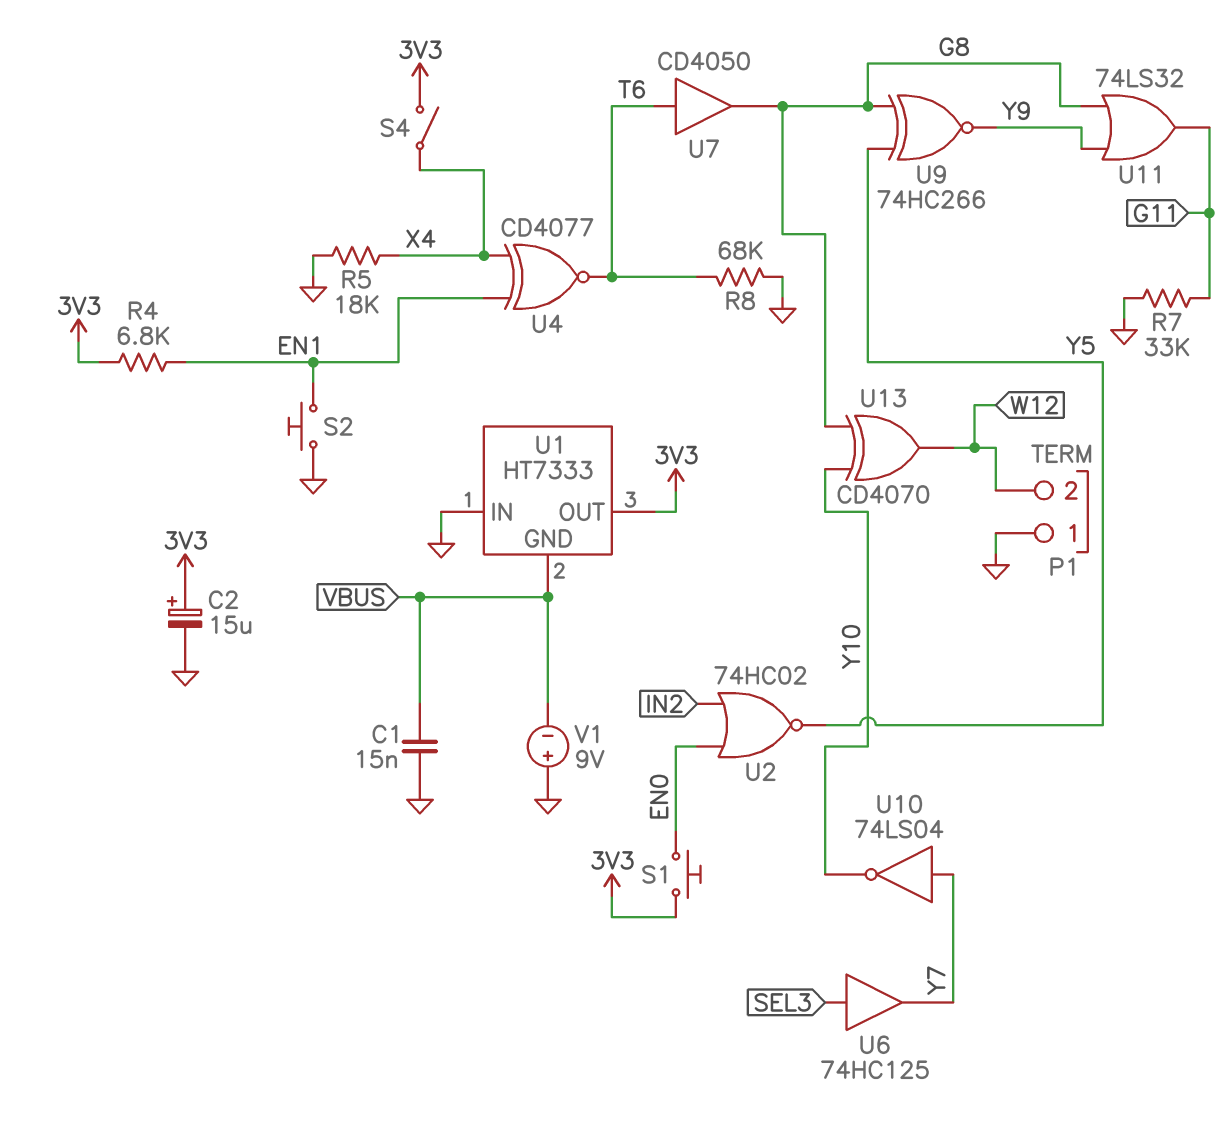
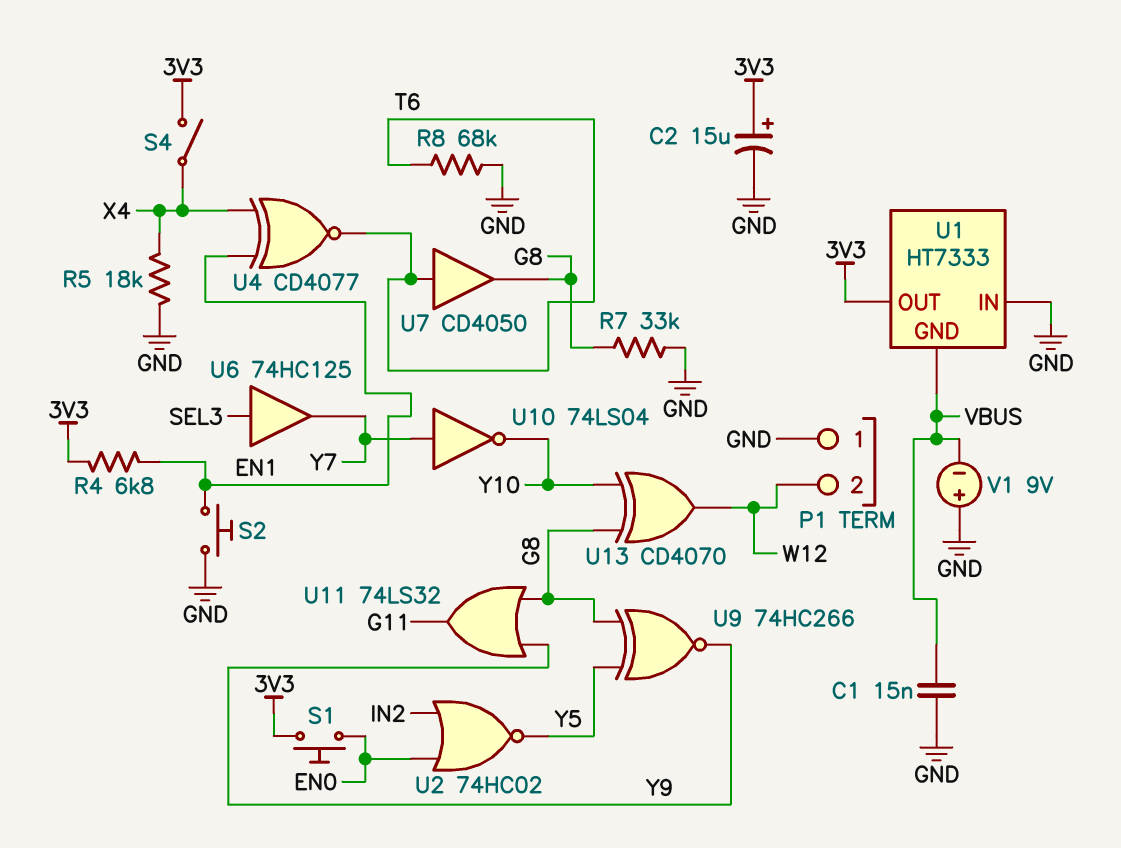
R7: 33k (G11, GND) -> 33k (G8, GND)

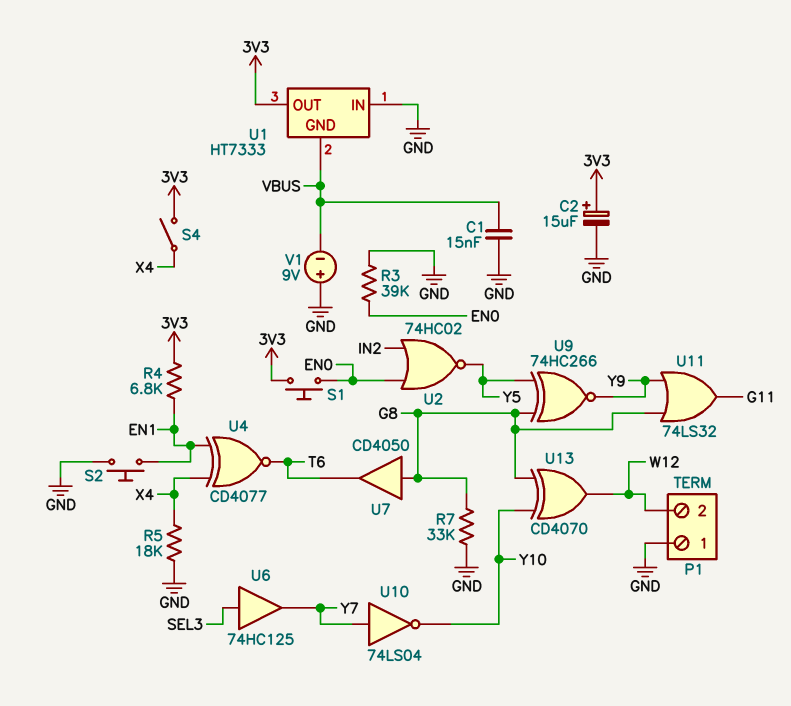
R3: none -> 39k (EN0, GND)
R8: 68k (GND, T6) -> none
U7: buffer CD4050 (in T6, out G8) -> buffer CD4050 (in G8, out T6)

